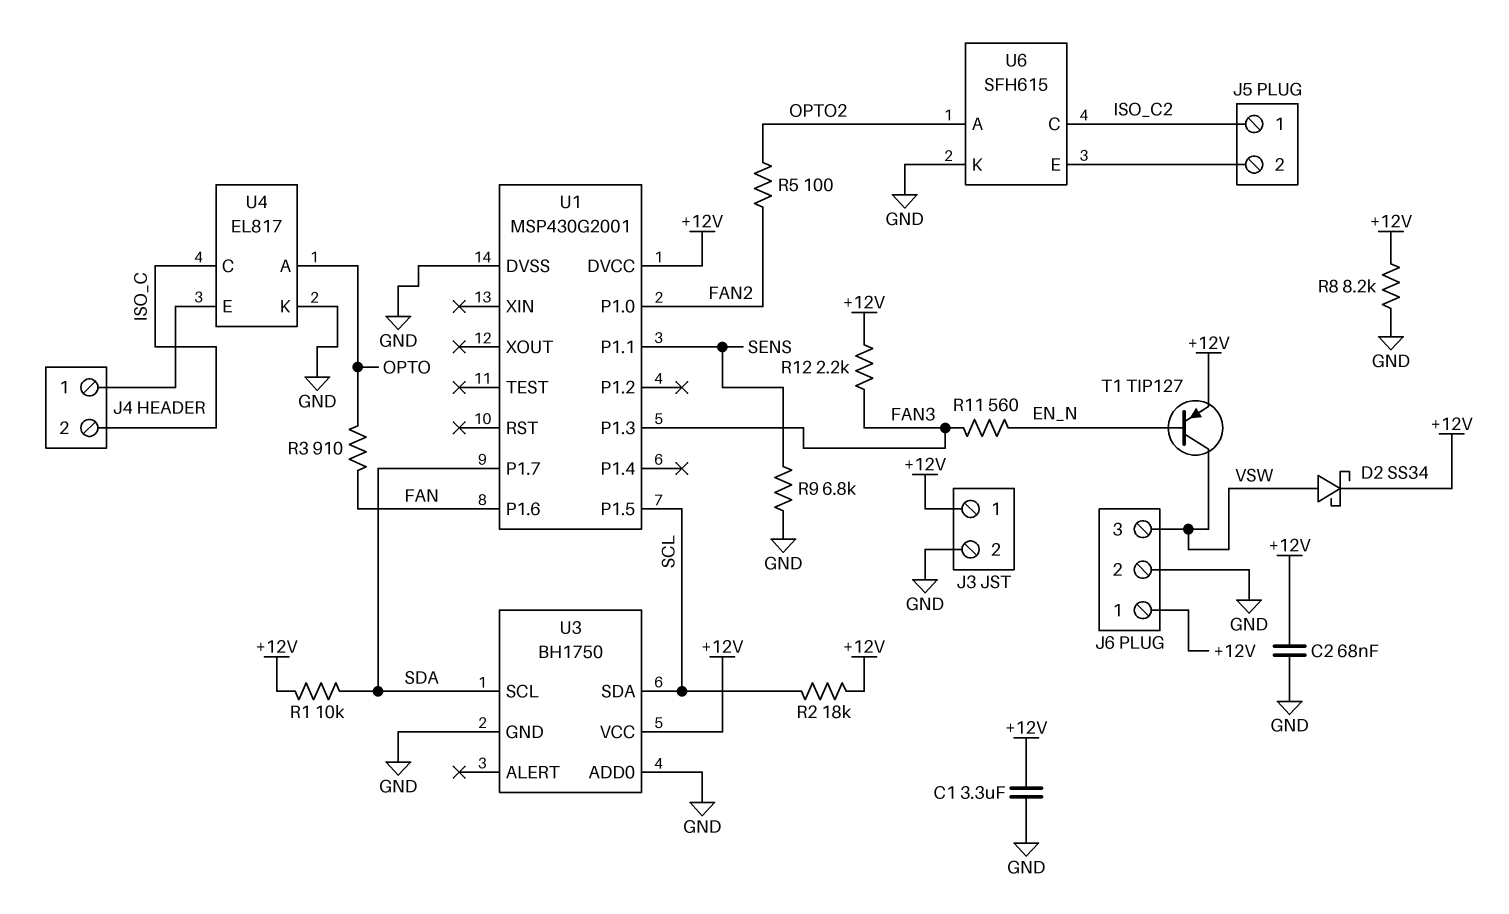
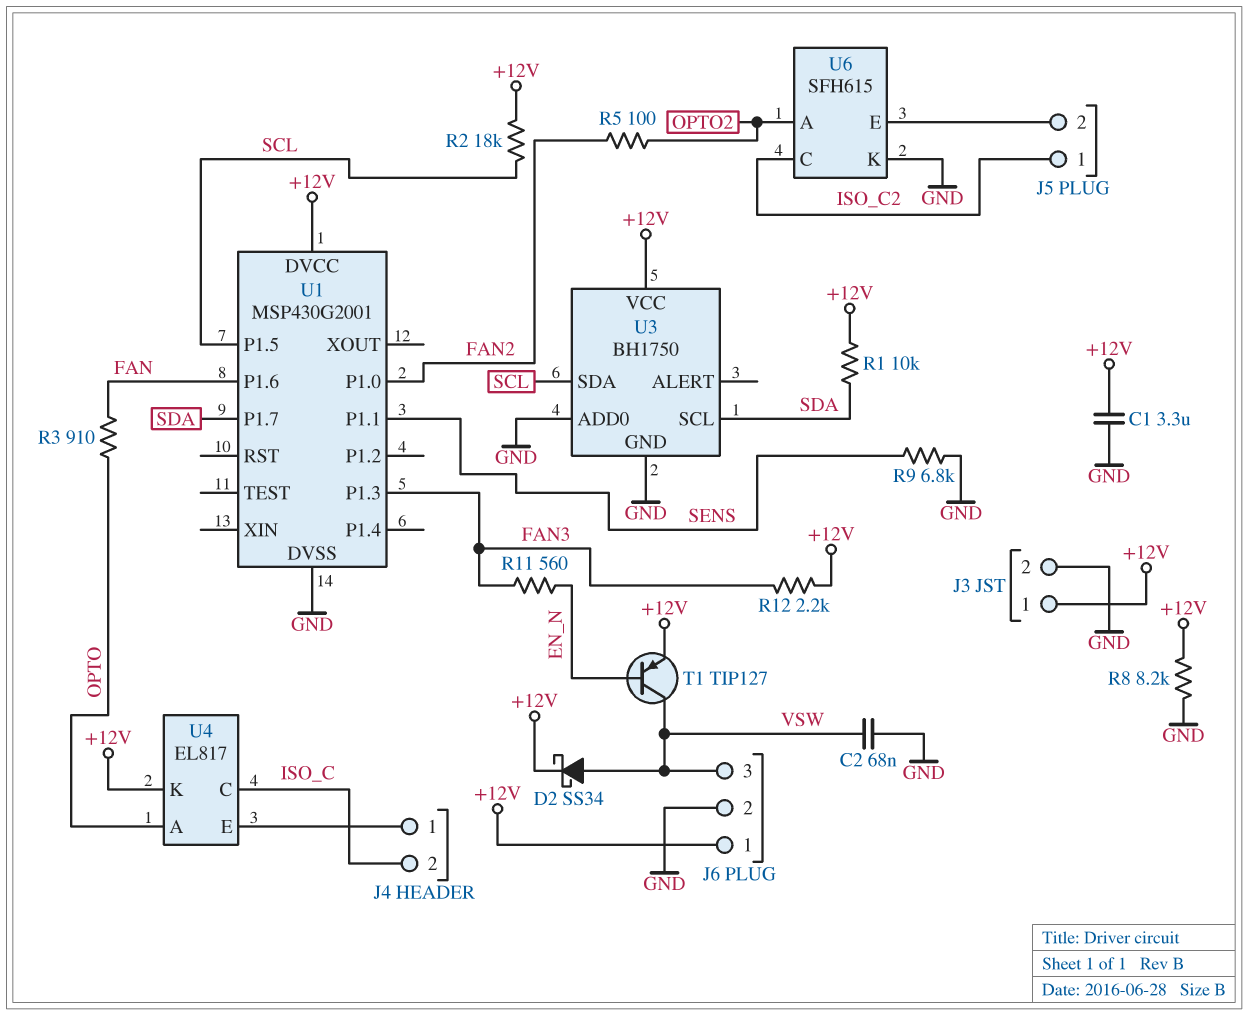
C2: 68nF (+12V, GND) -> 68nF (GND, VSW)
U4 pin K: GND -> +12V

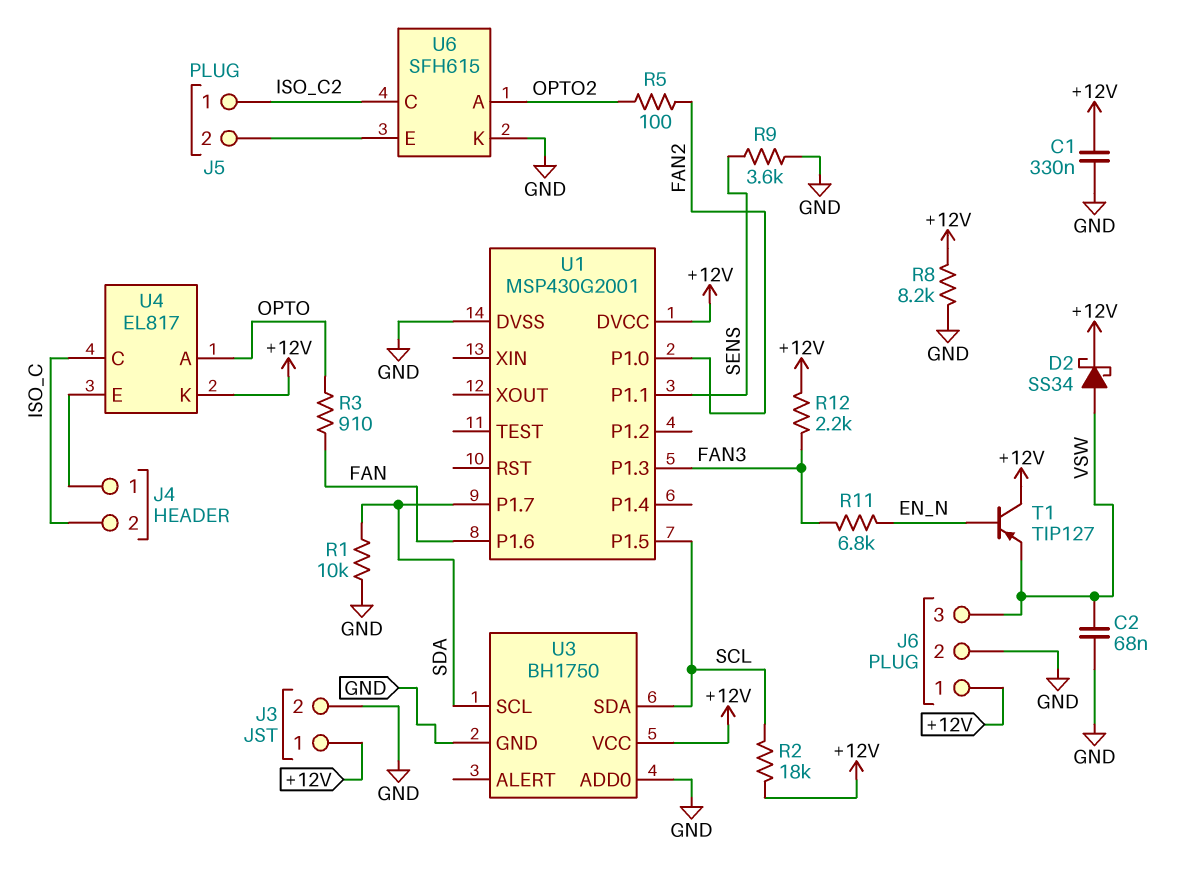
C1: 3.3uF (+12V, GND) -> 330nF (+12V, GND)
R1: 10k (+12V, SDA) -> 10k (GND, SDA)
R9: 6.8k (GND, SENS) -> 3.6k (GND, SENS)
R11: 560 (EN_N, FAN3) -> 6.8k (EN_N, FAN3)
T1: PNP TIP127 (B EN_N, C VSW, E +12V) -> PNP TIP127 (B EN_N, C +12V, E VSW)

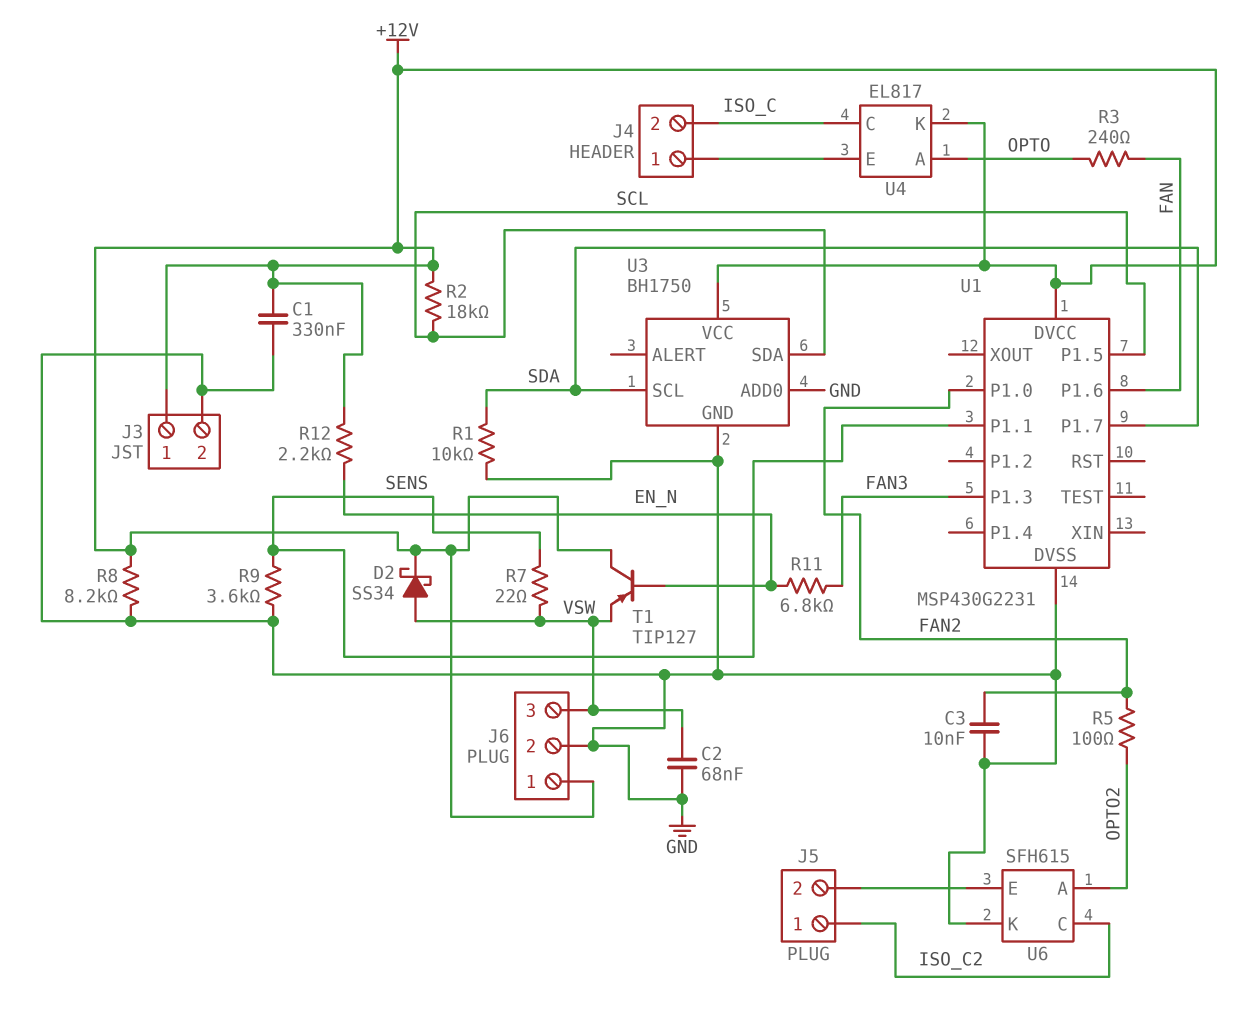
C3: none -> 10nF (FAN2, GND)
R3: 910 (FAN, OPTO) -> 240 (FAN, OPTO)
R7: none -> 22 (SENS, VSW)
R12: 2.2k (+12V, FAN3) -> 2.2k (+12V, EN_N)
U1: MSP430G2001 -> MSP430G2231

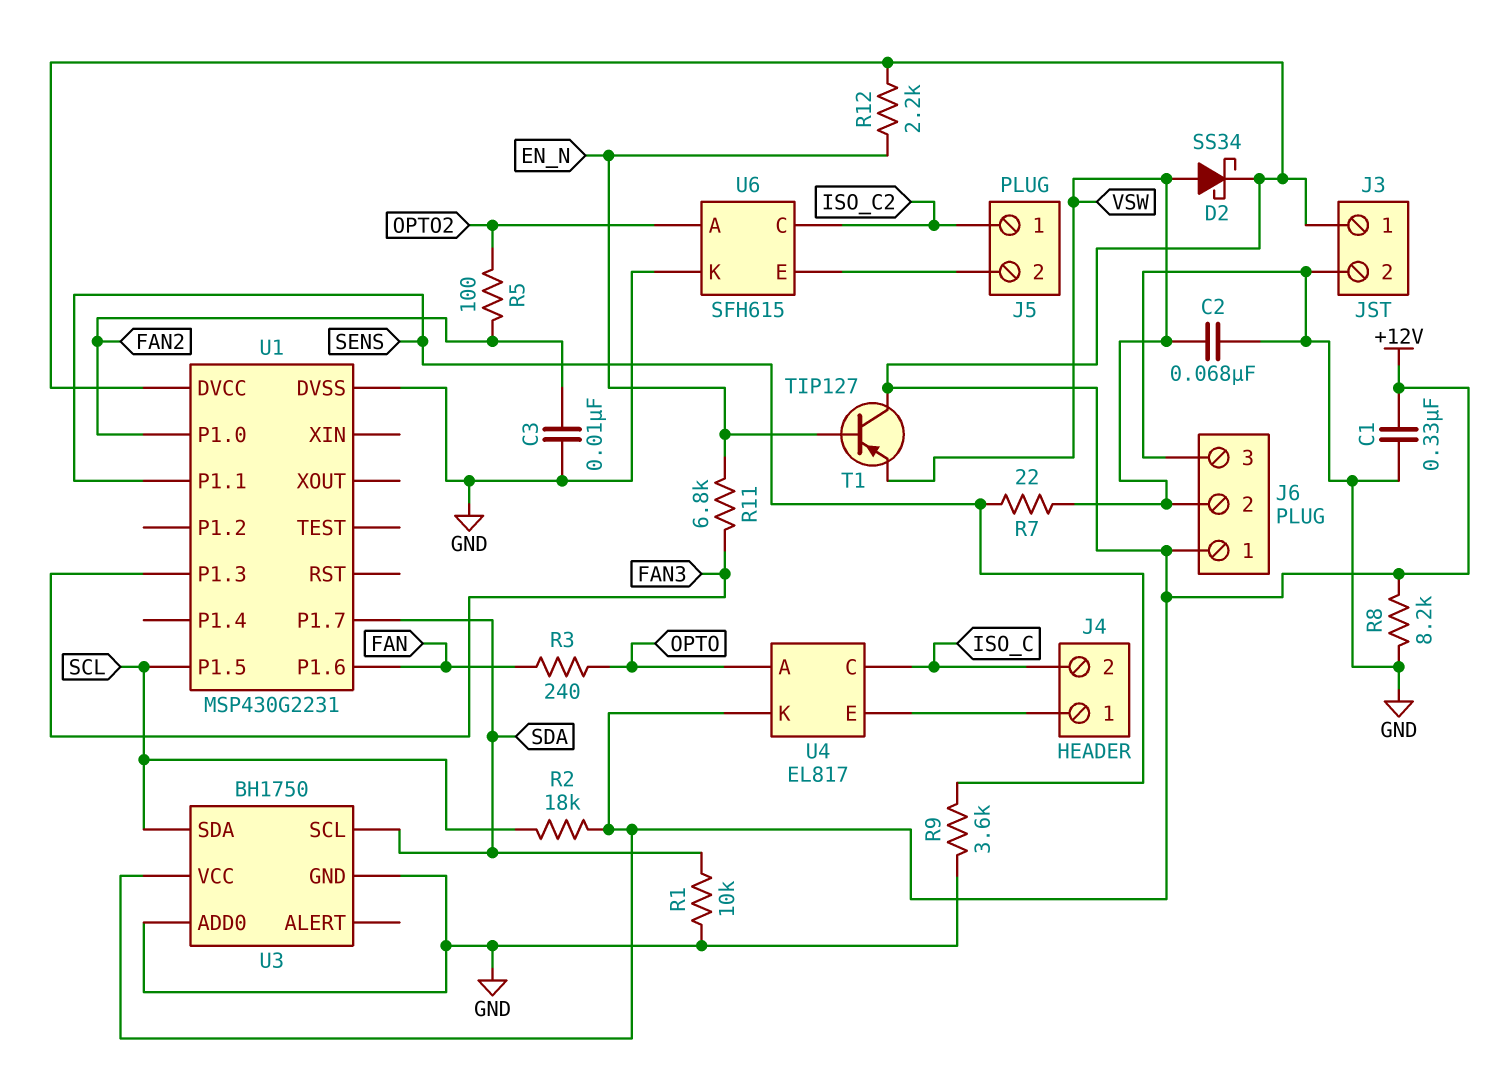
J6 pin 2: GND -> VSW
J6 pin 3: VSW -> GND

